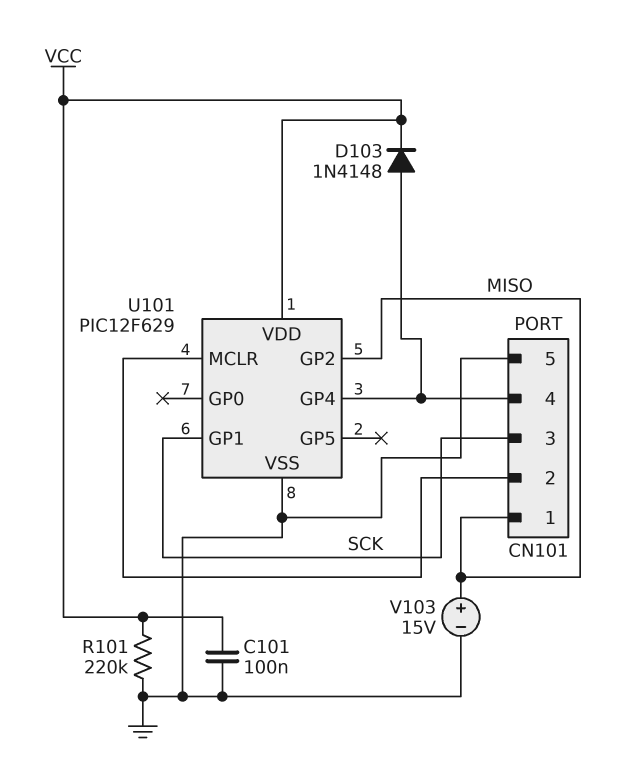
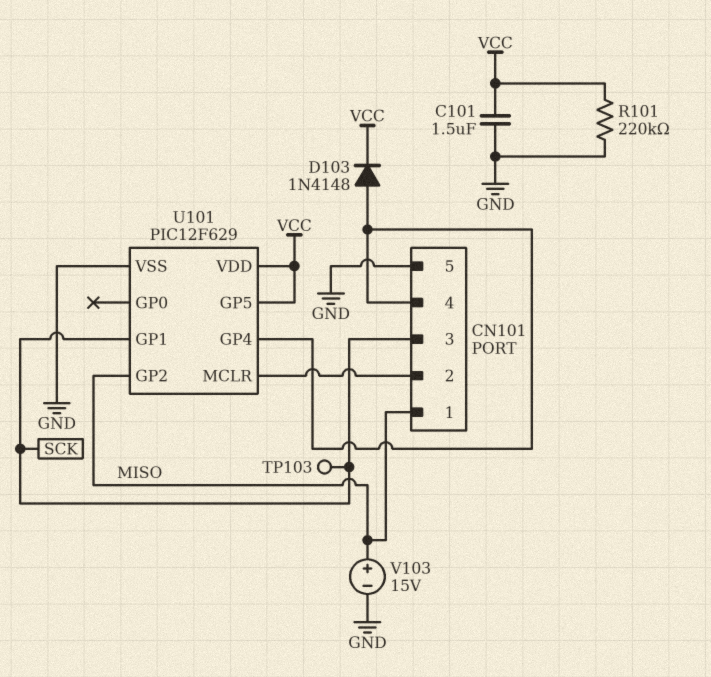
C101: 100nF (GND, VCC) -> 1.5uF (GND, VCC)
TP103: none -> test point (SCK)
U101 pin GP5: none -> VCC

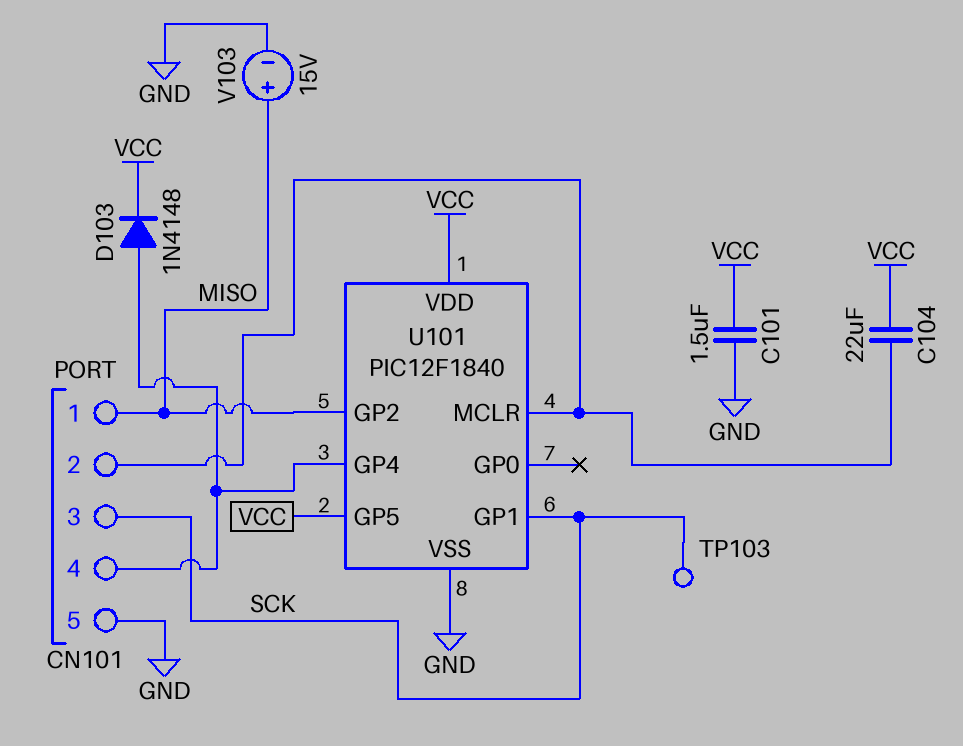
C104: none -> 22uF (CN101/2, VCC)
R101: 220k (GND, VCC) -> none
U101: PIC12F629 -> PIC12F1840

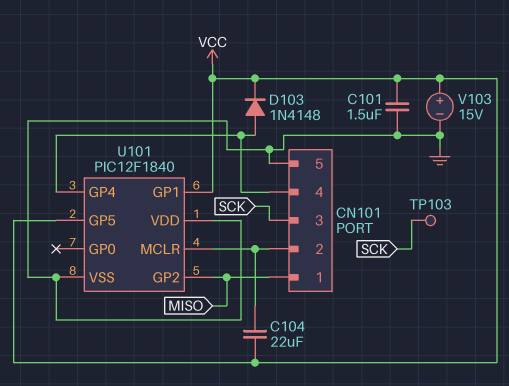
U101 pin GP1: SCK -> VCC
U101 pin VDD: VCC -> GND
V103: 15V (plus MISO, minus GND) -> 15V (plus VCC, minus GND)

